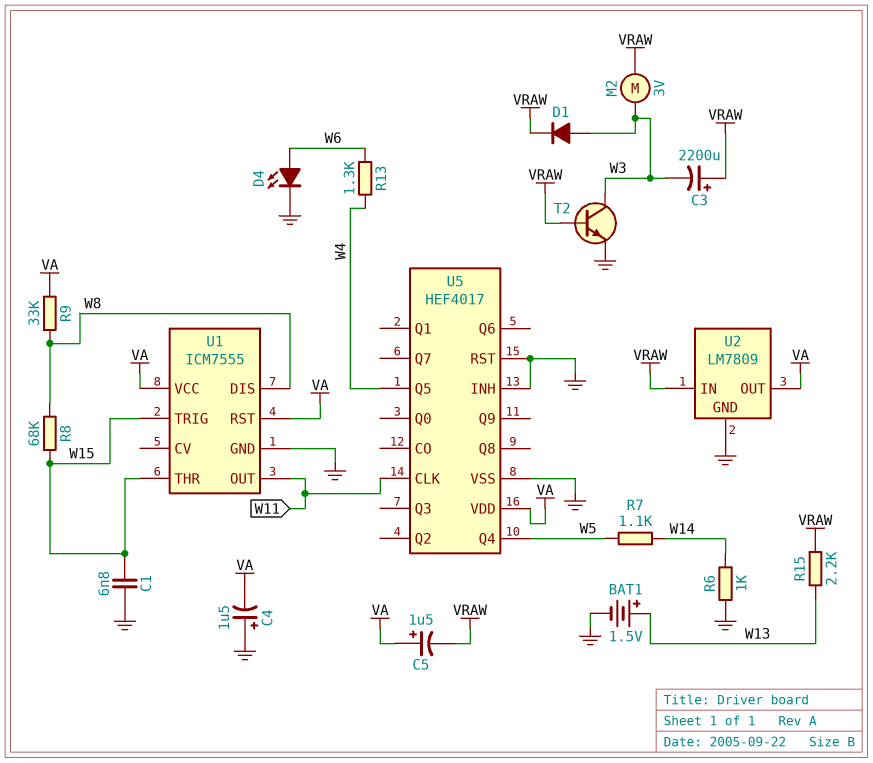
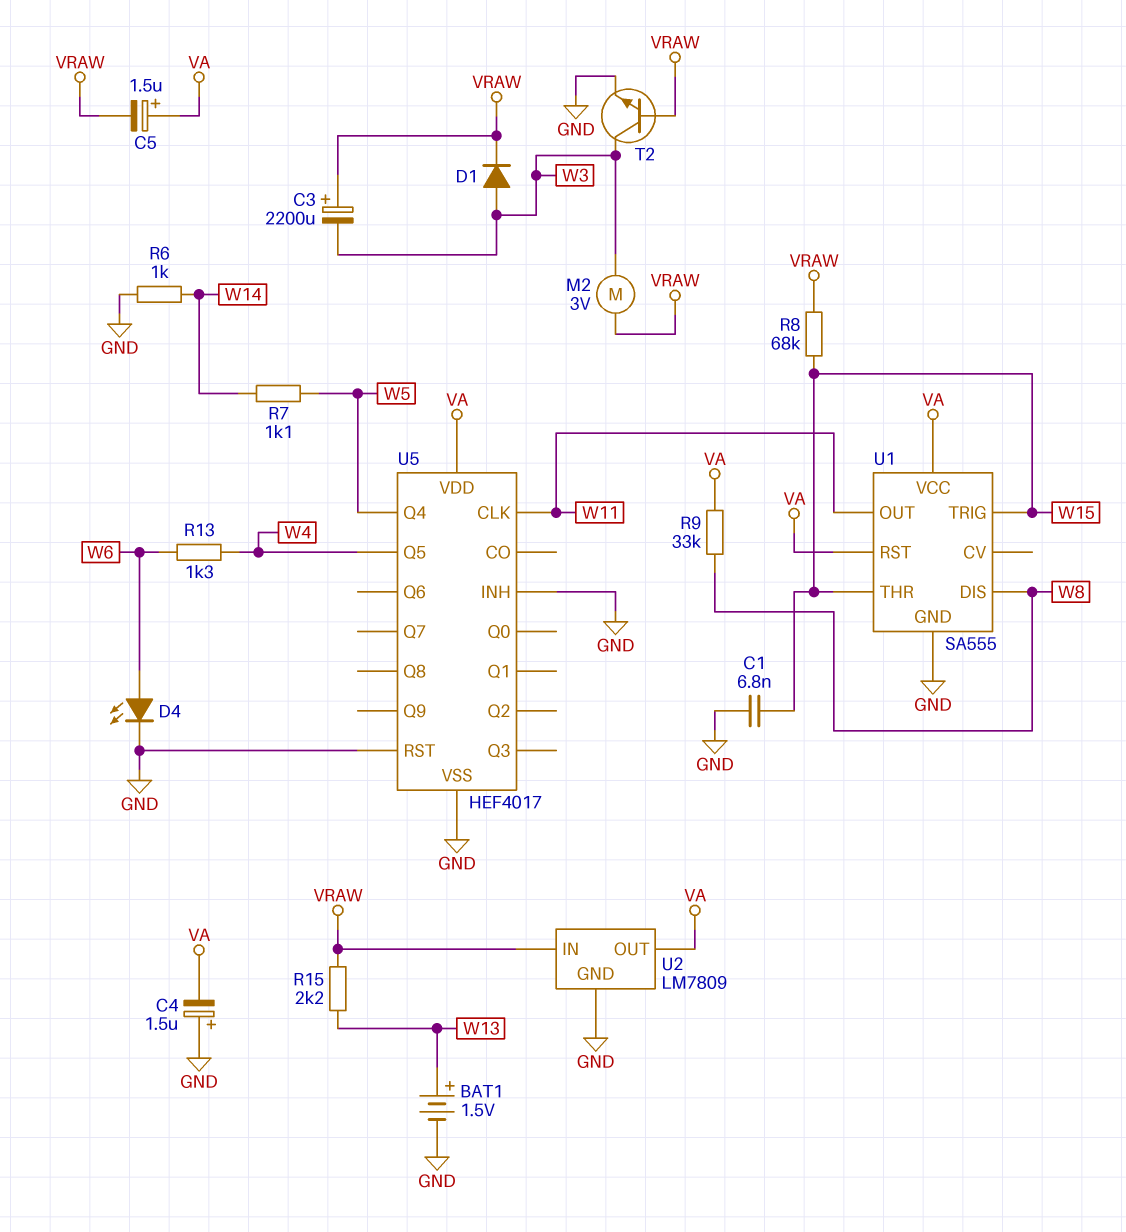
R8: 68k (W8, W15) -> 68k (VRAW, W15)
U1: ICM7555 -> SA555

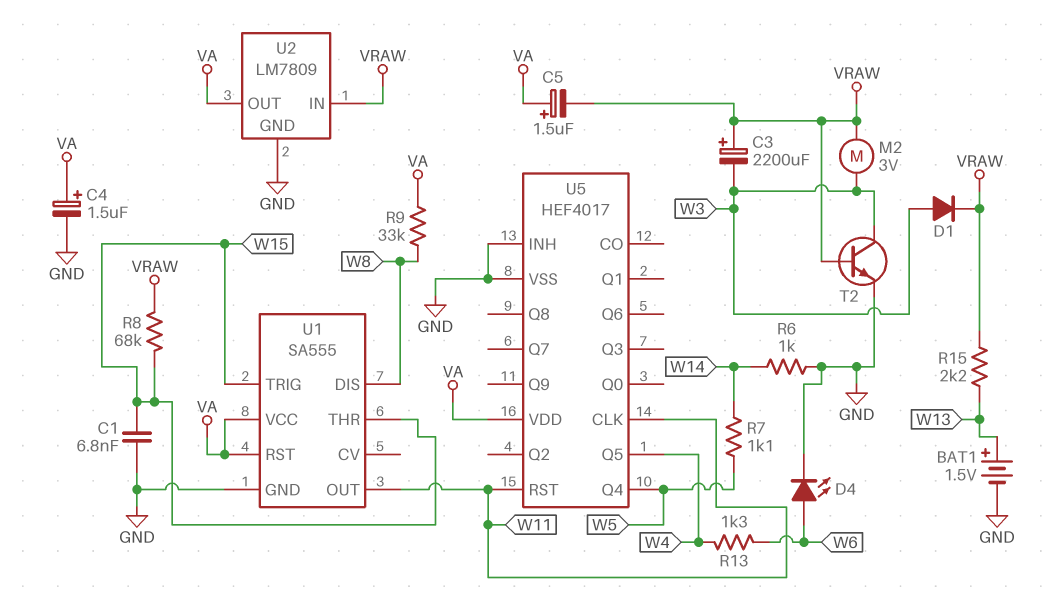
C4: 1.5uF (plus GND, minus VA) -> 1.5uF (plus VA, minus GND)
U5 pin RST: GND -> W11

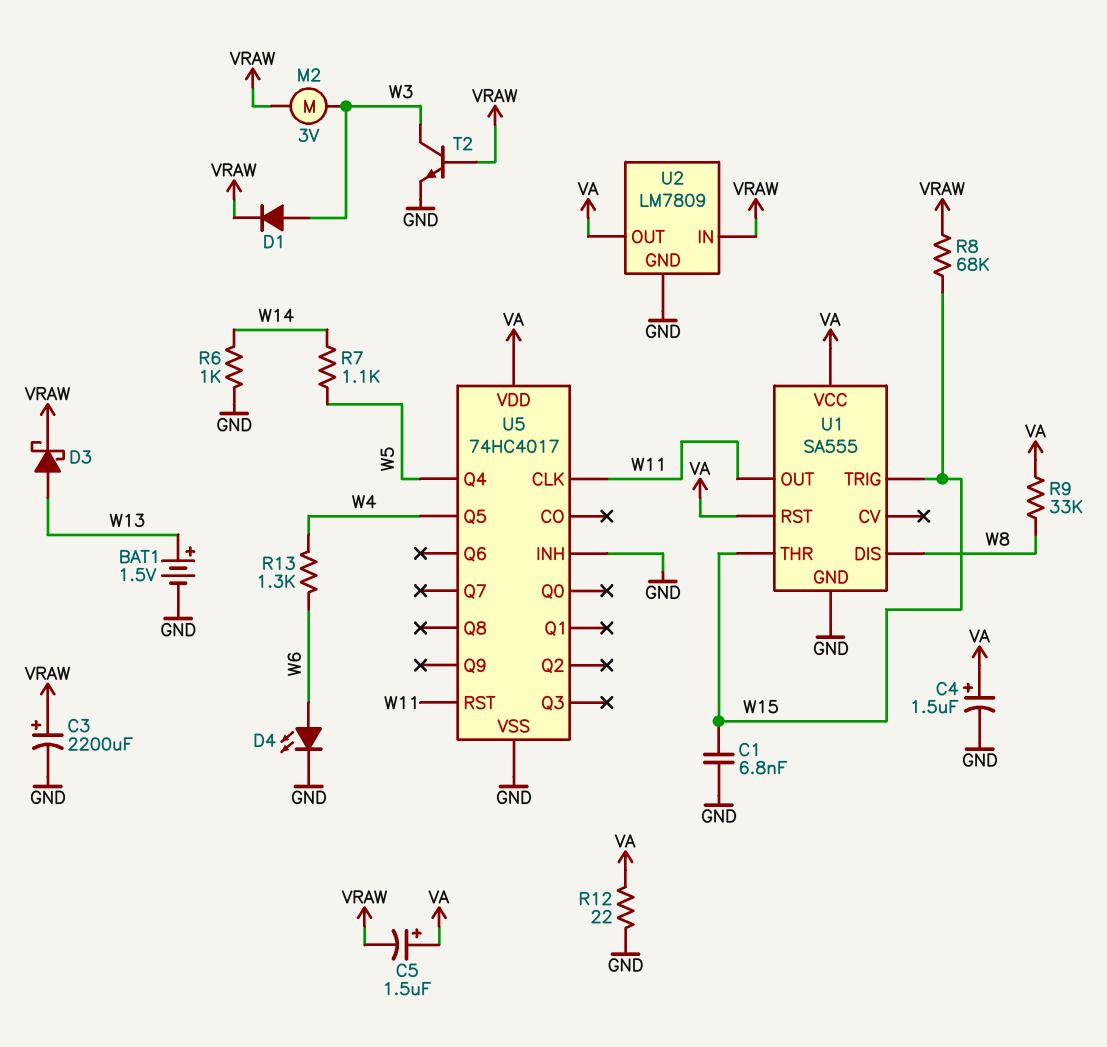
C3: 2200uF (plus VRAW, minus W3) -> 2200uF (plus VRAW, minus GND)
D3: none -> schottky (A W13, K VRAW)
R12: none -> 22 (GND, VA)
R15: 2.2k (VRAW, W13) -> none
U5: HEF4017 -> 74HC4017

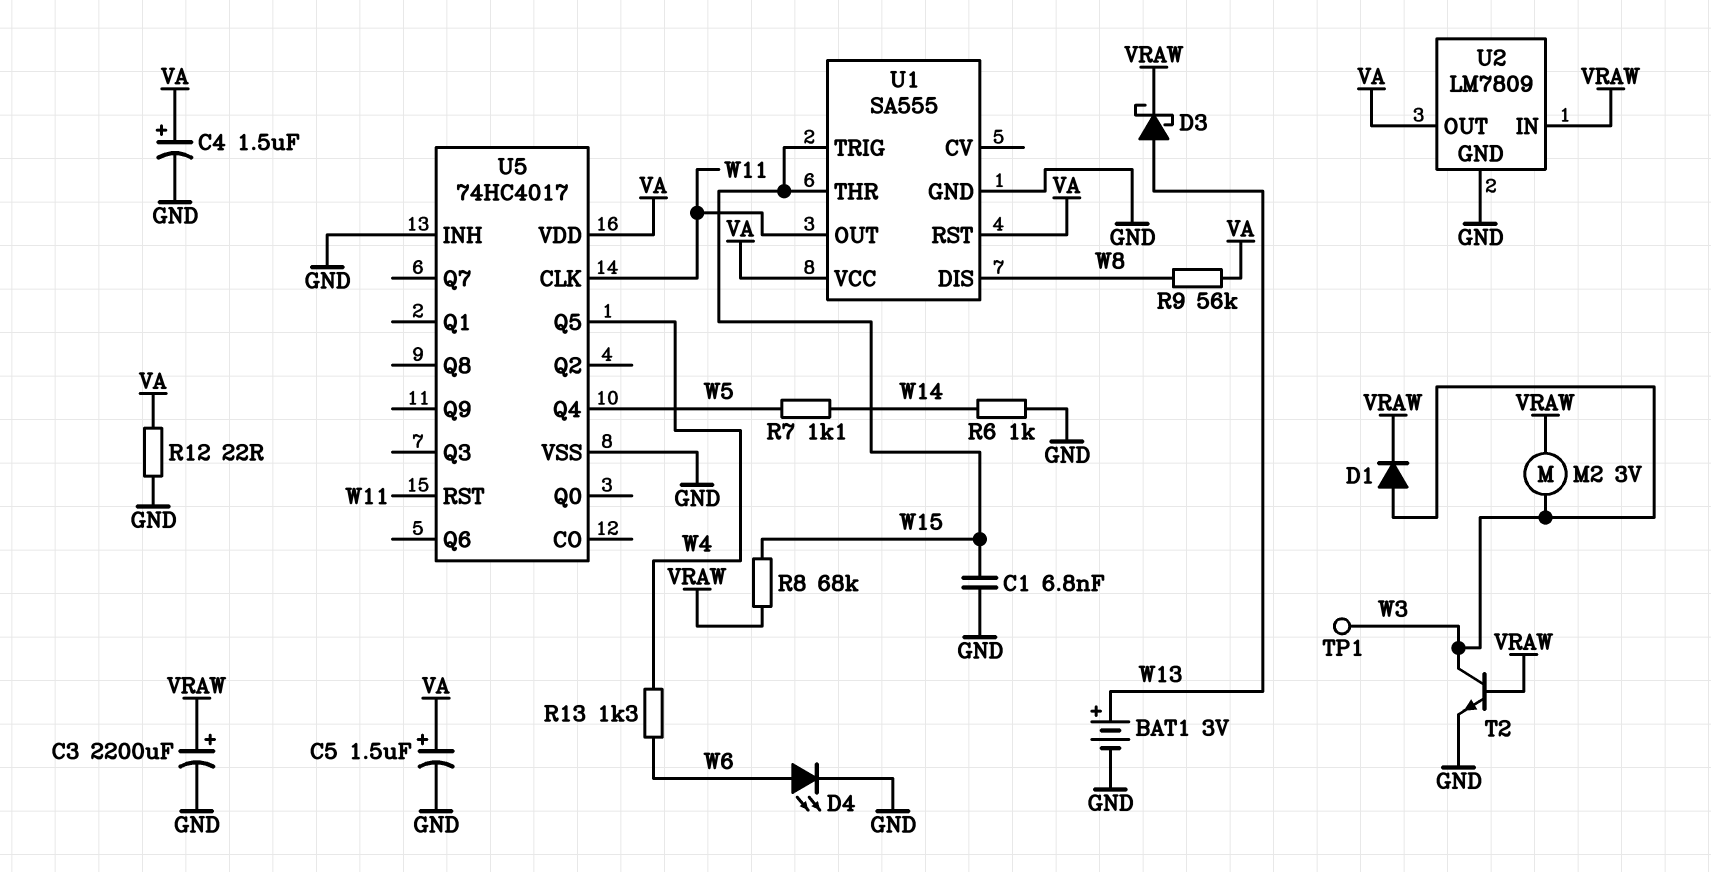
BAT1: 1.5V (plus W13, minus GND) -> 3V (plus W13, minus GND)
C5: 1.5uF (plus VA, minus VRAW) -> 1.5uF (plus VA, minus GND)
R9: 33k (VA, W8) -> 56k (VA, W8)
TP1: none -> test point (W3)

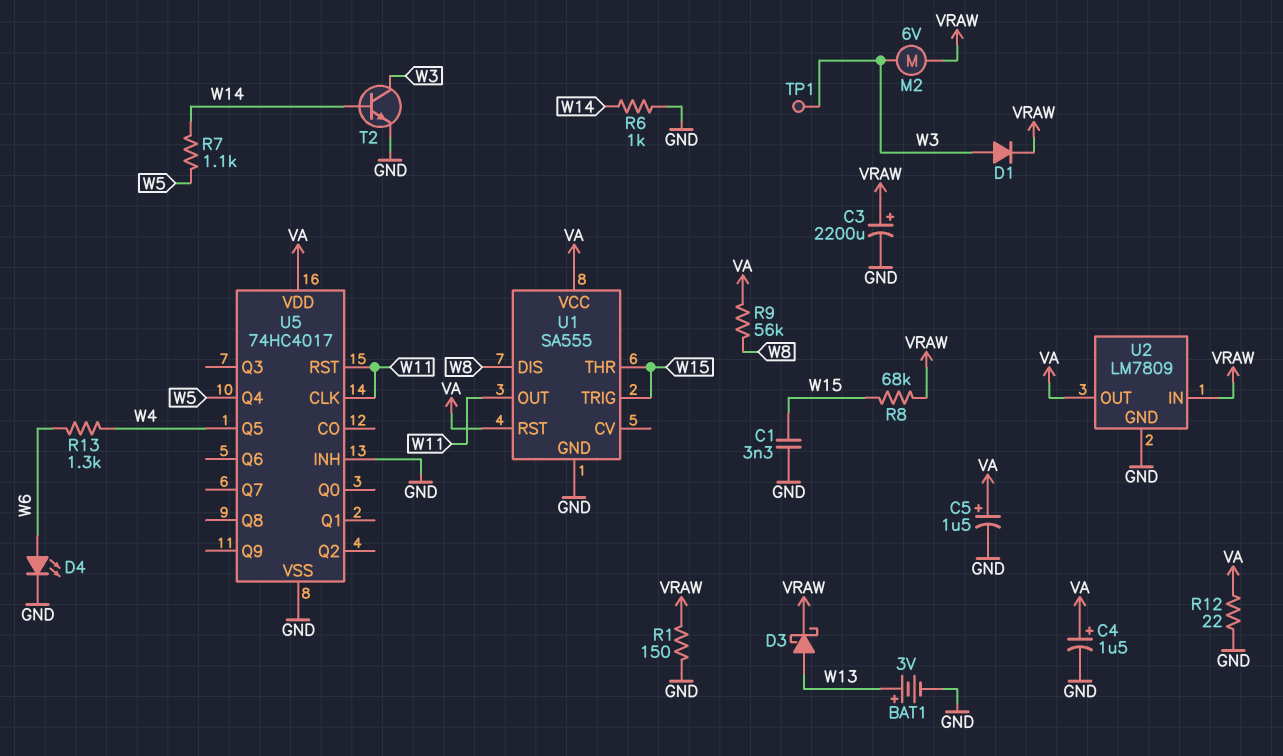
C1: 6.8nF (GND, W15) -> 3.3nF (GND, W15)
M2: motor 3V (VRAW, W3) -> motor 6V (VRAW, W3)
R1: none -> 150 (GND, VRAW)
T2: NPN (B VRAW, C W3, E GND) -> NPN (B W14, C W3, E GND)

